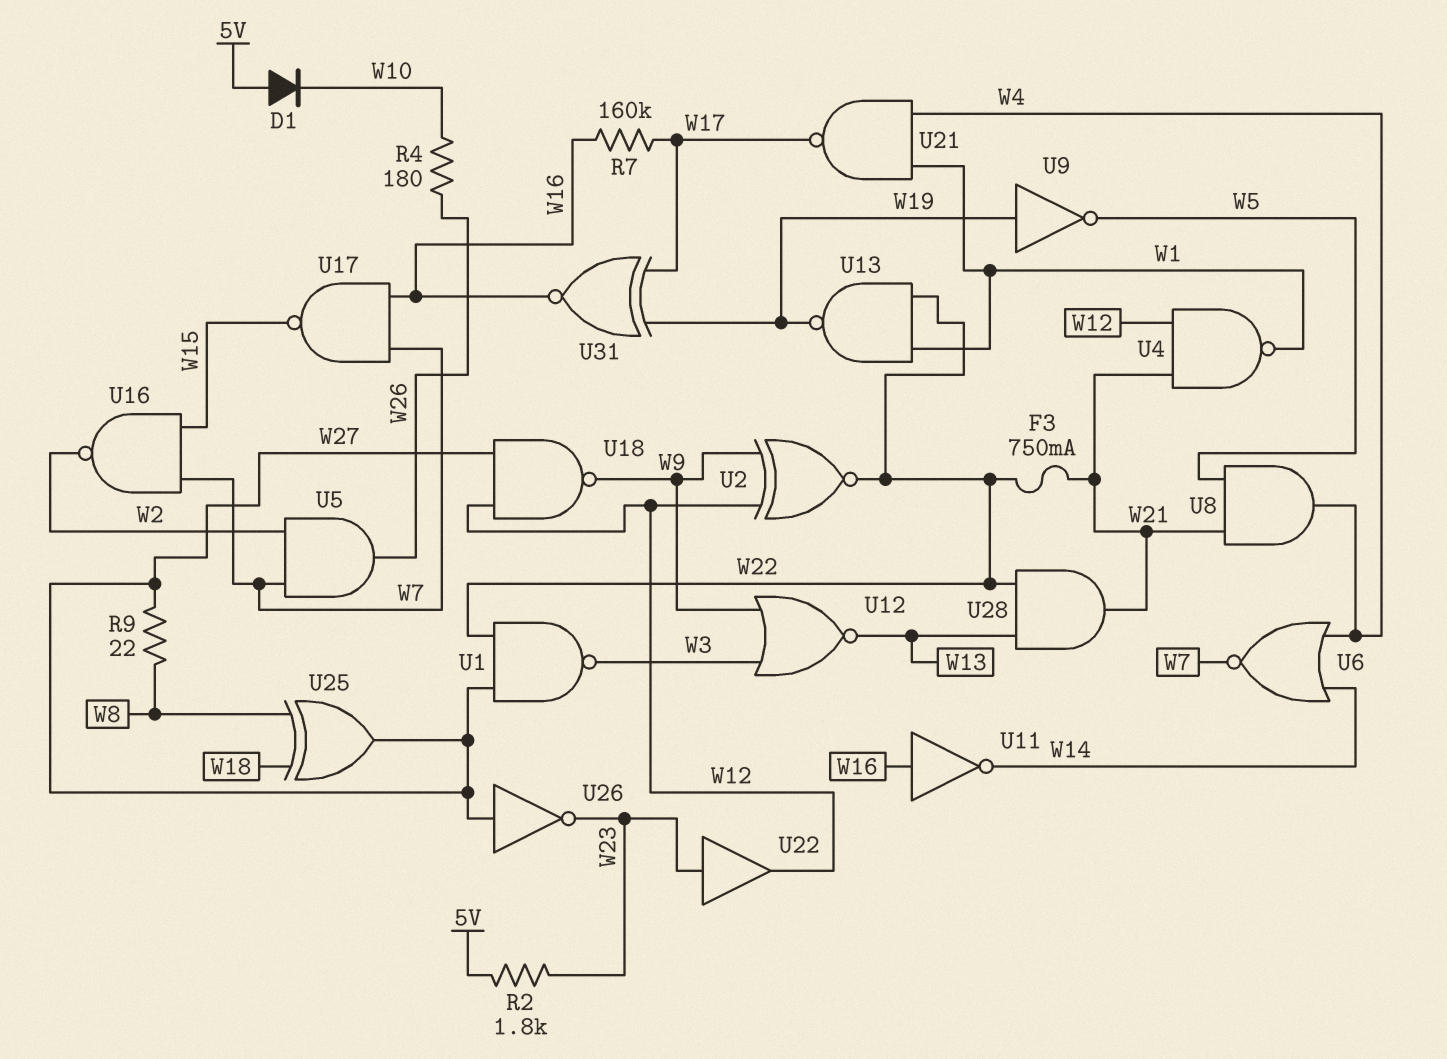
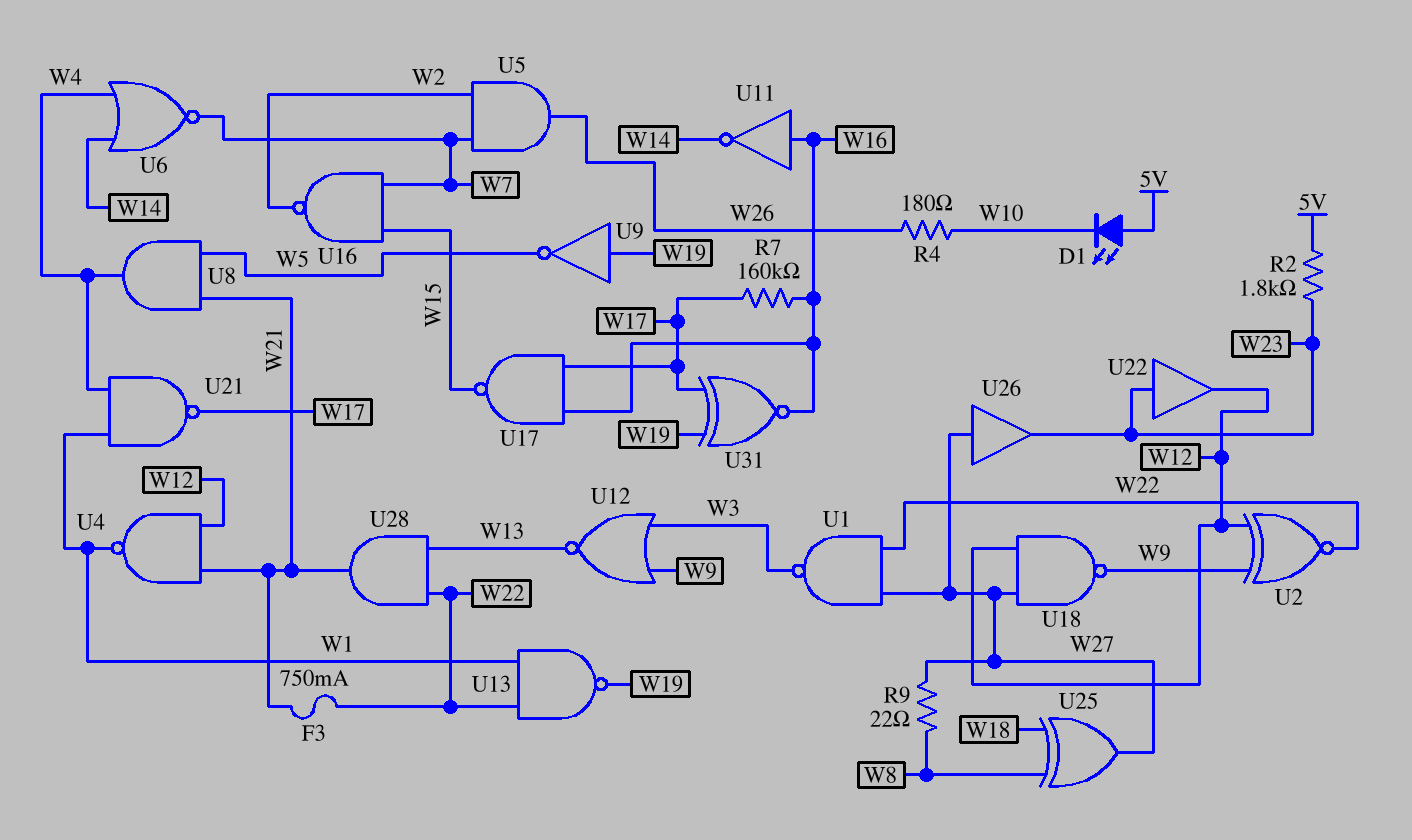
D1: diode (A 5V, K W10) -> LED (A 5V, K W10)
U17: NAND (in W7, in W16, out W15) -> NAND (in W16, in W17, out W15)
U26: NOT (in W27, out W23) -> buffer (in W27, out W23)

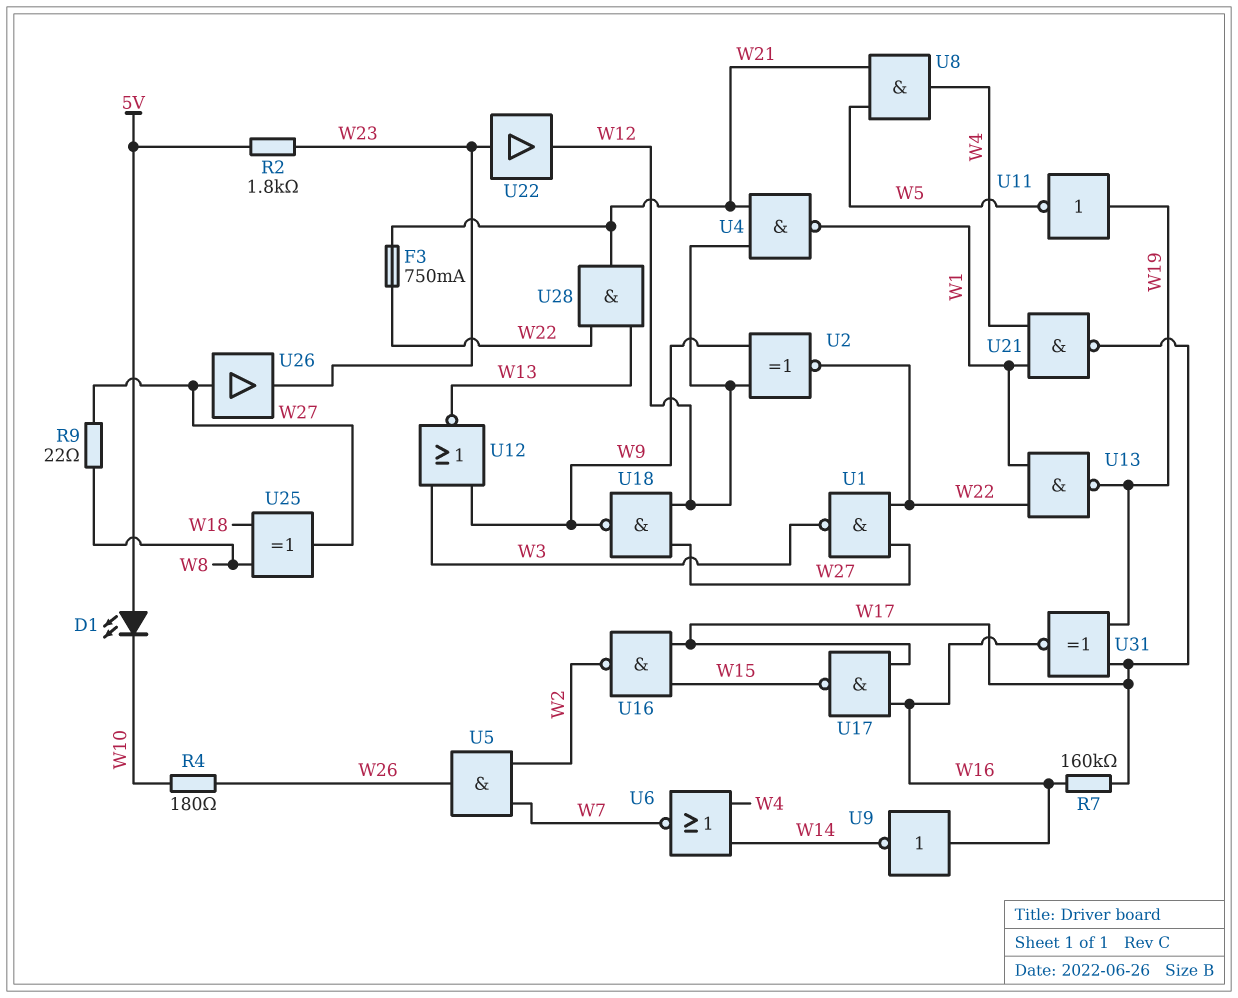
U9: NOT (in W19, out W5) -> NOT (in W16, out W14)
U11: NOT (in W16, out W14) -> NOT (in W19, out W5)
U16: NAND (in W7, in W15, out W2) -> NAND (in W15, in W17, out W2)

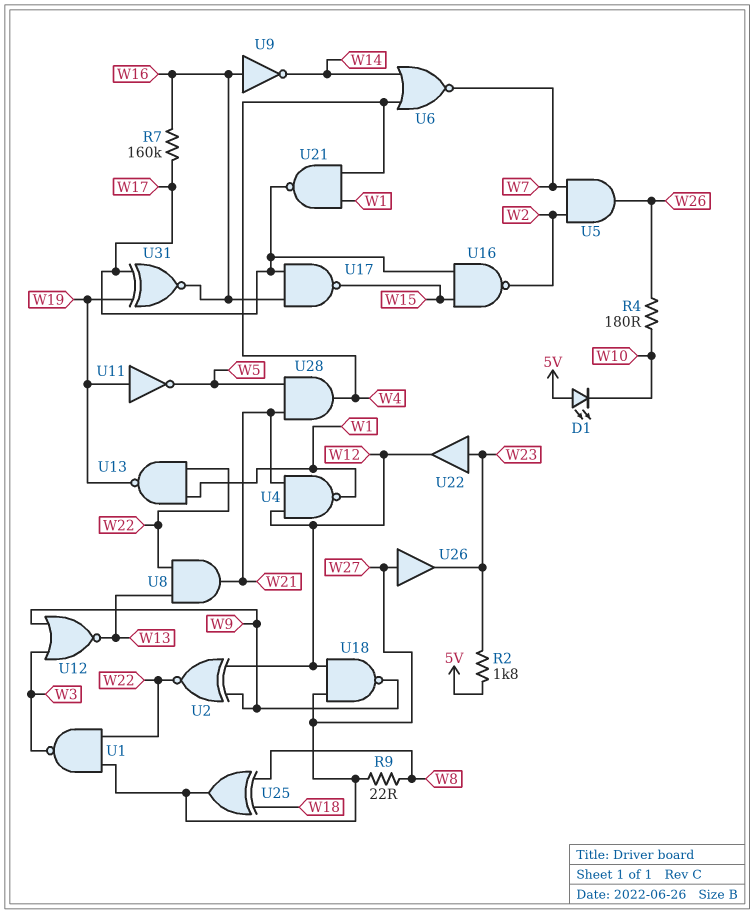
F3: 750mA (W21, W22) -> none
U8: AND (in W5, in W21, out W4) -> AND (in W13, in W22, out W21)
U28: AND (in W13, in W22, out W21) -> AND (in W5, in W21, out W4)

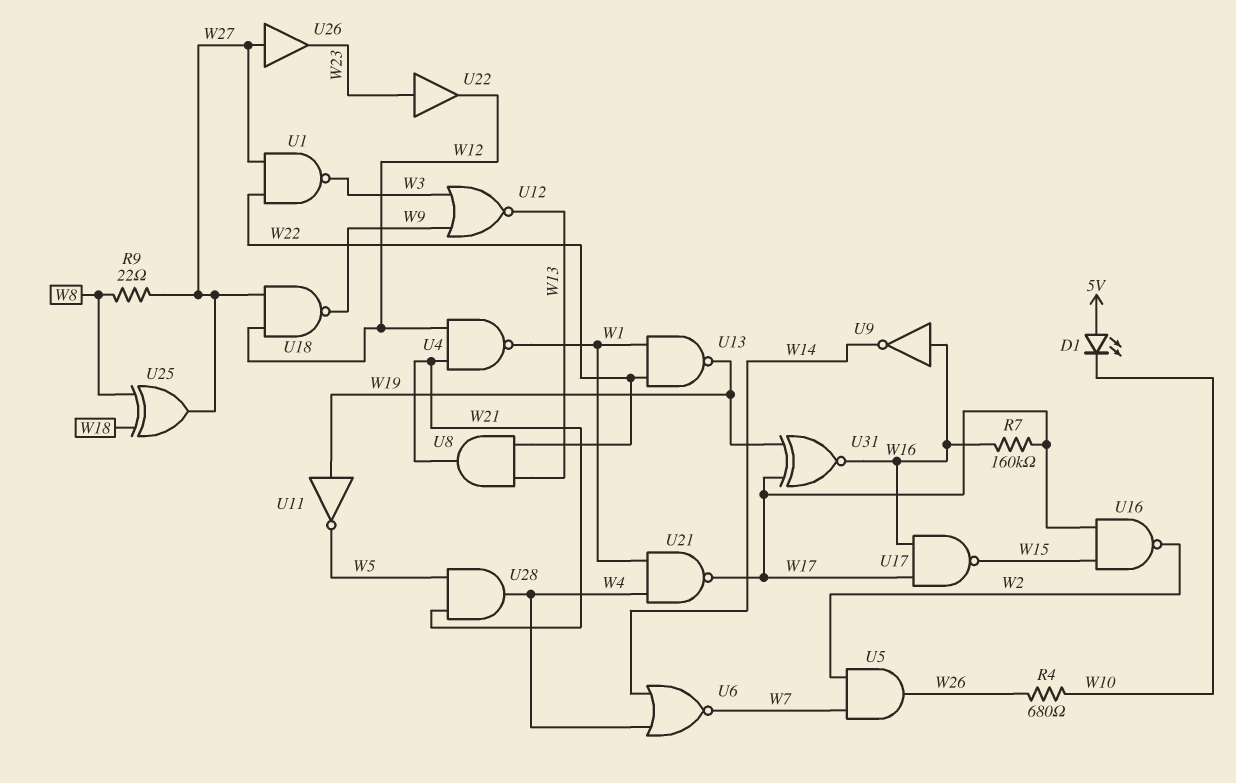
R2: 1.8k (5V, W23) -> none
R4: 180 (W10, W26) -> 680 (W10, W26)
U2: XNOR (in W9, in W12, out W22) -> none

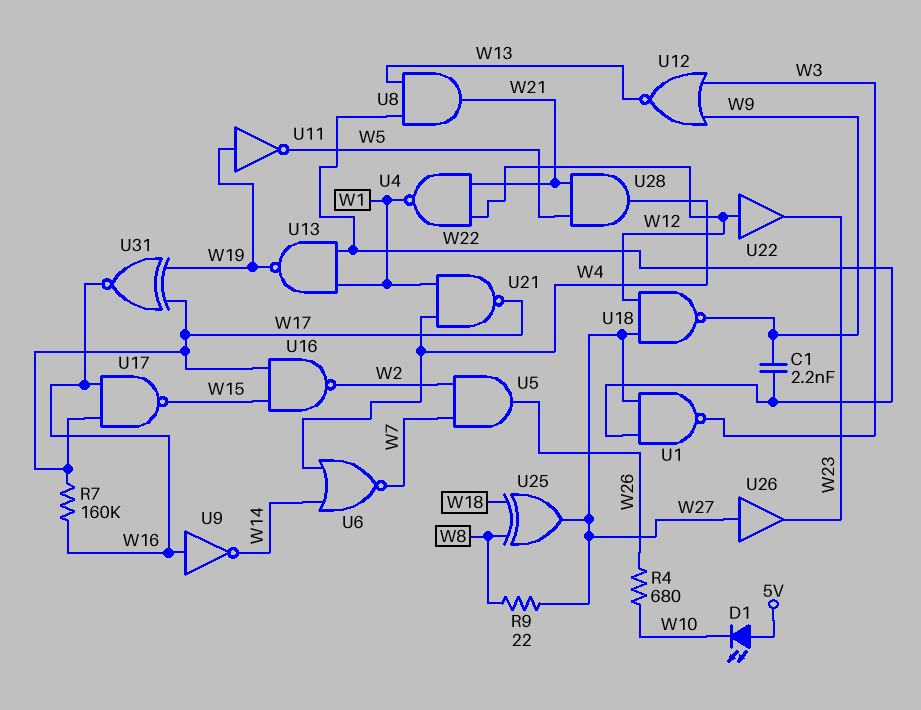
C1: none -> 2.2nF (W9, W22)
U22: buffer (in W23, out W12) -> buffer (in W12, out W23)

